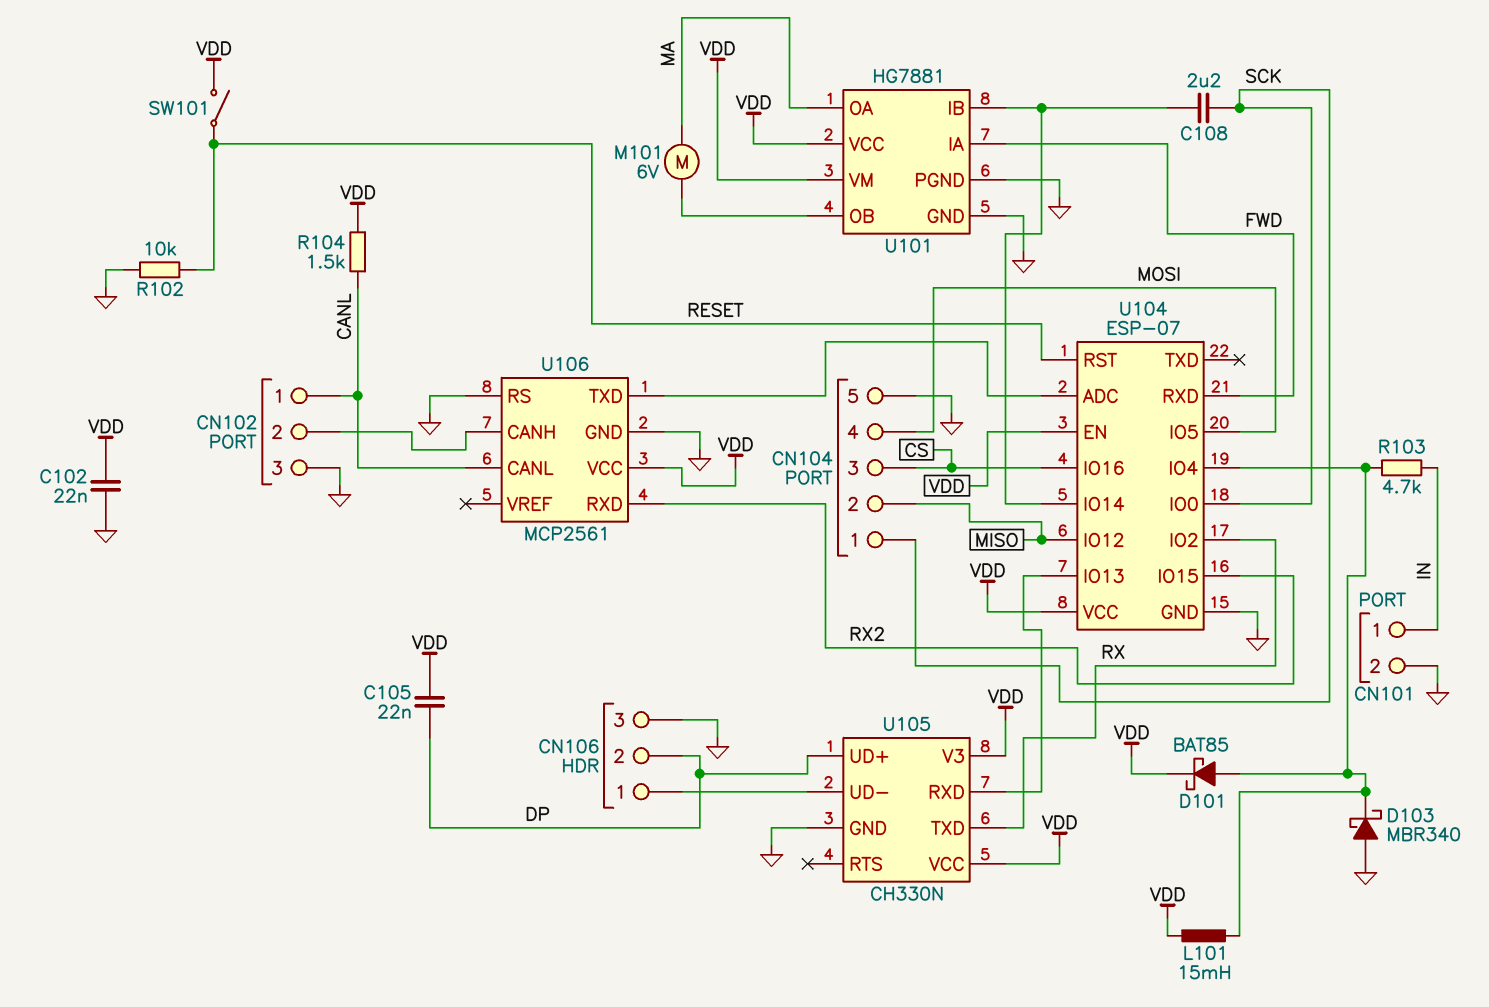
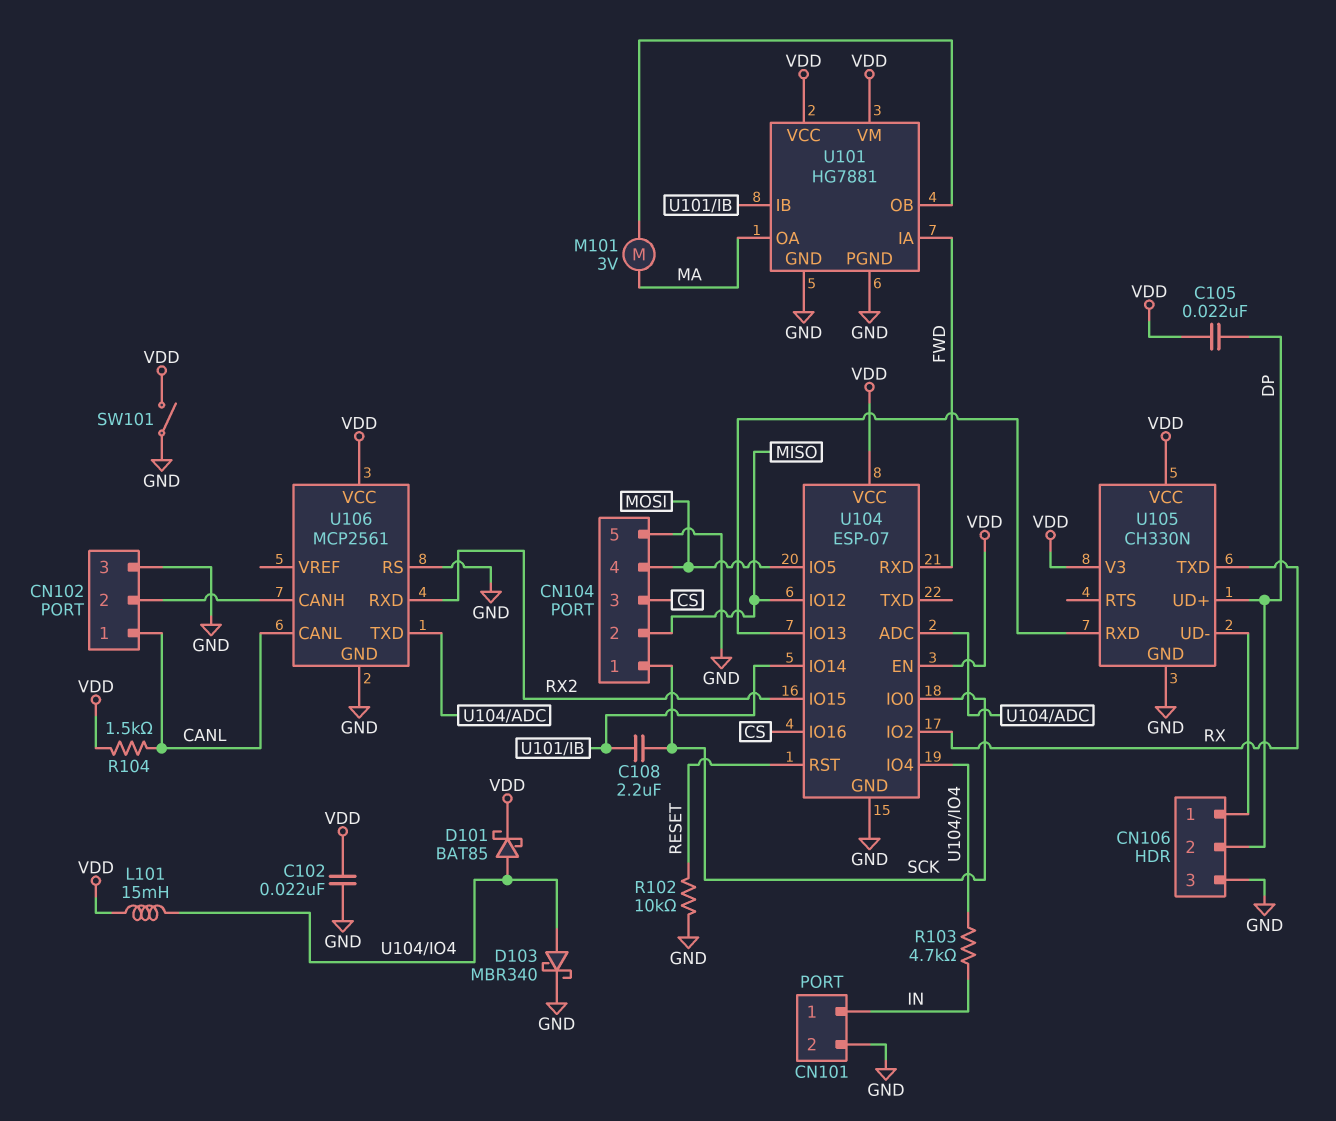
D103: schottky MBR340 (A GND, K U104/IO4) -> schottky MBR340 (A U104/IO4, K GND)
M101: motor 6V (MA, U101/OB) -> motor 3V (MA, U101/OB)
SW101: switch (RESET, VDD) -> switch (GND, VDD)

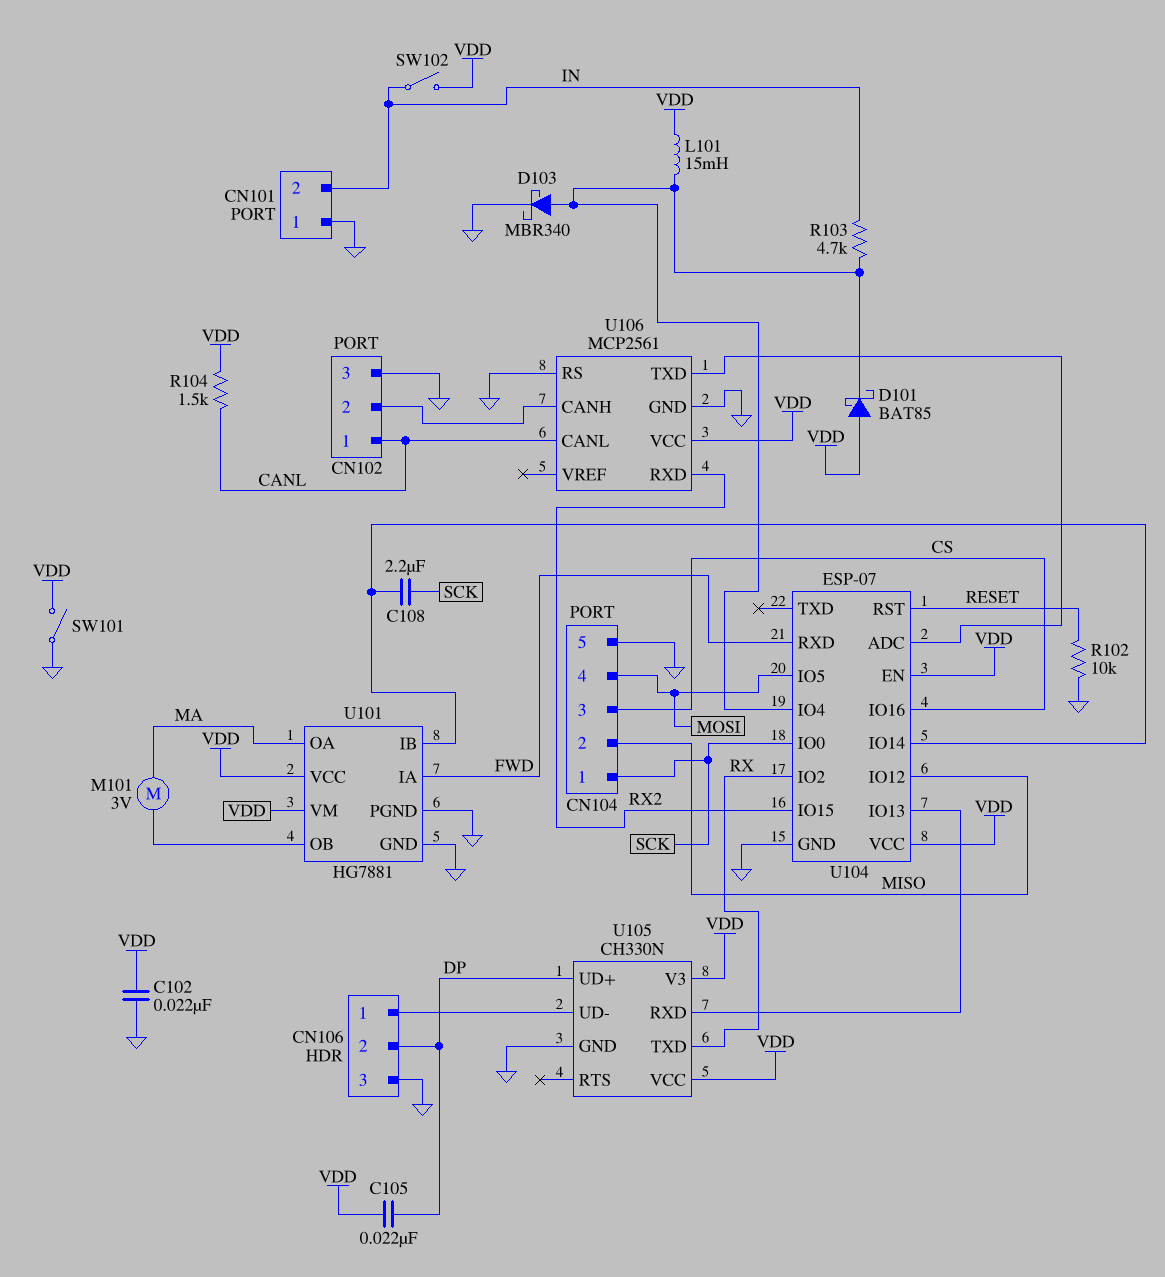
CN101 pin 1: IN -> GND
CN101 pin 2: GND -> IN
D101: schottky BAT85 (A U104/IO4, K VDD) -> schottky BAT85 (A VDD, K U104/IO4)
SW102: none -> switch (IN, VDD)

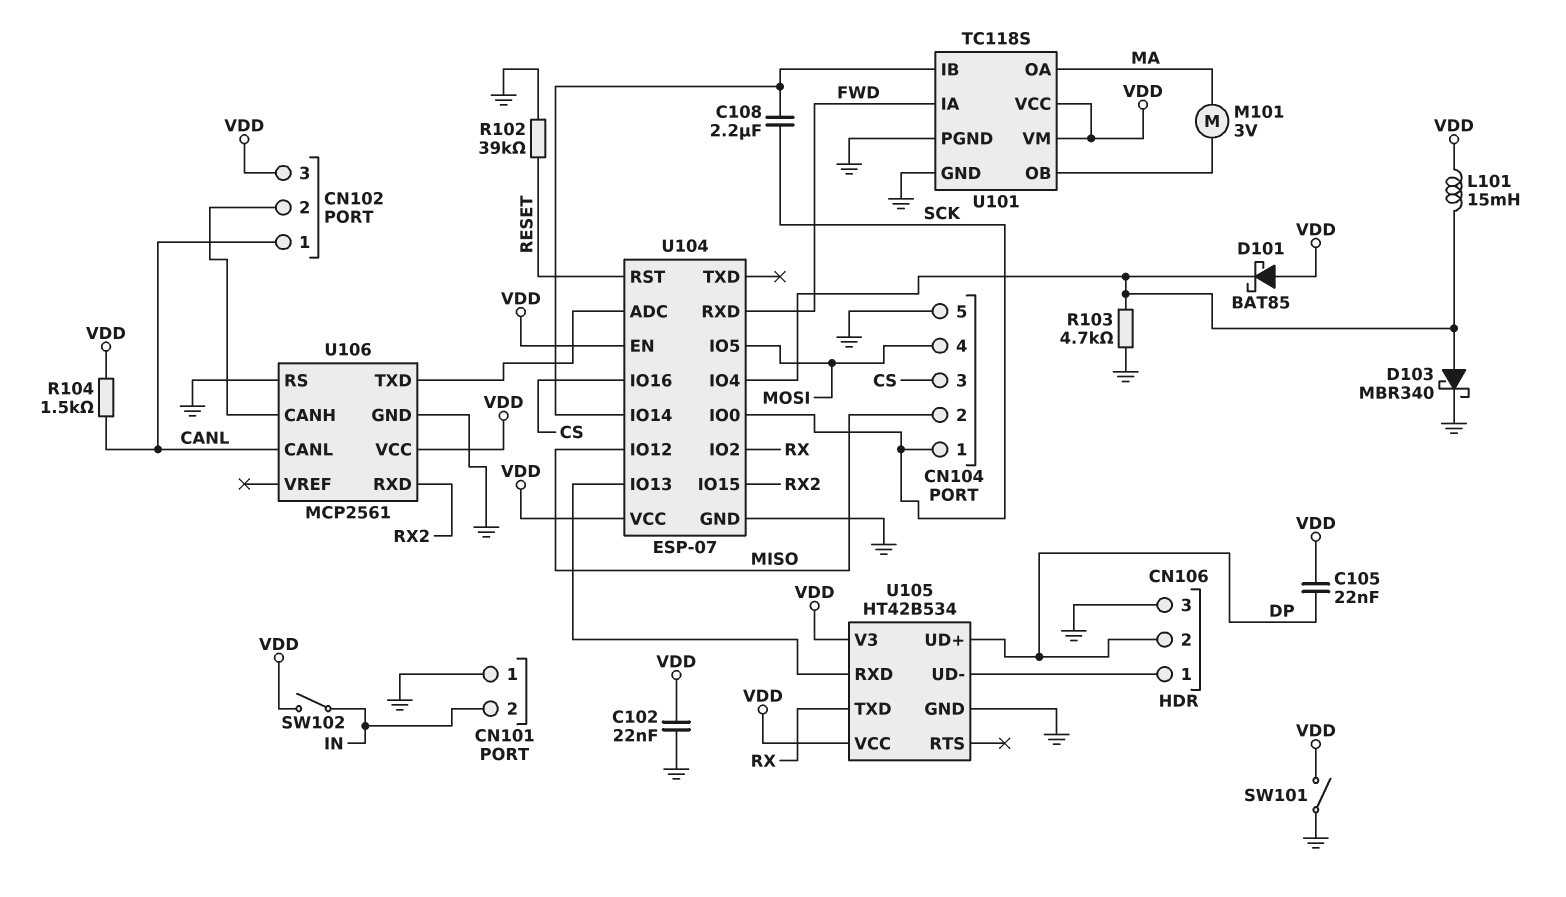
CN102 pin 3: GND -> VDD
R102: 10k (GND, RESET) -> 39k (GND, RESET)
R103: 4.7k (IN, U104/IO4) -> 4.7k (GND, U104/IO4)
U101: HG7881 -> TC118S
U105: CH330N -> HT42B534

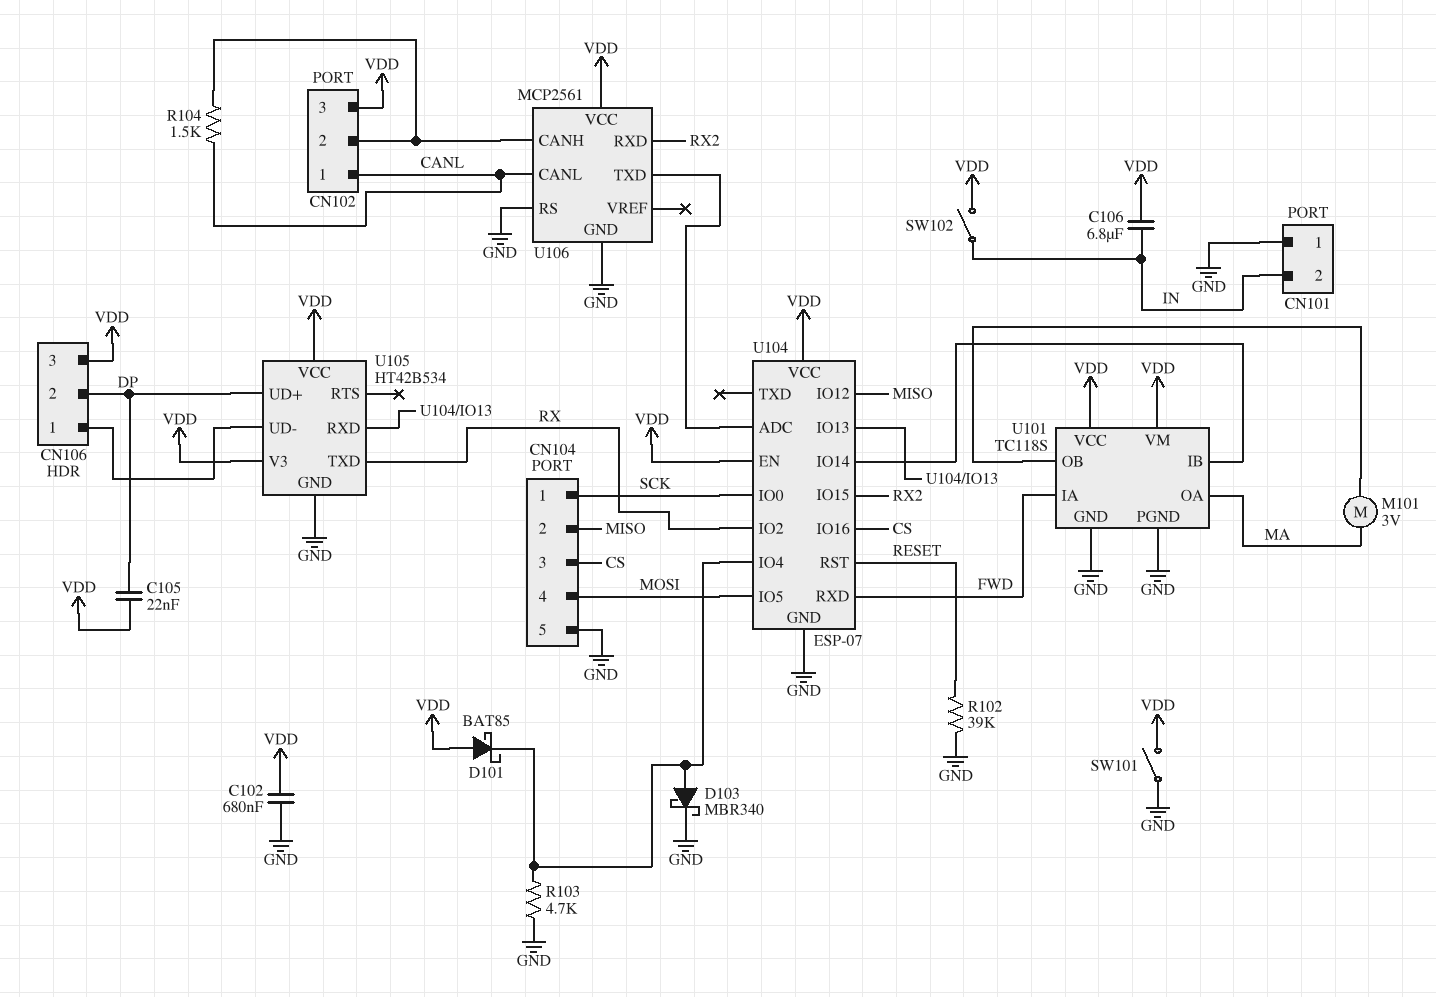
C102: 22nF (GND, VDD) -> 680nF (GND, VDD)
C106: none -> 6.8uF (IN, VDD)
C108: 2.2uF (SCK, U101/IB) -> none
CN106 pin 3: GND -> VDD
L101: 15mH (U104/IO4, VDD) -> none
R104: 1.5k (CANL, VDD) -> 1.5k (CANL, CN102/2)

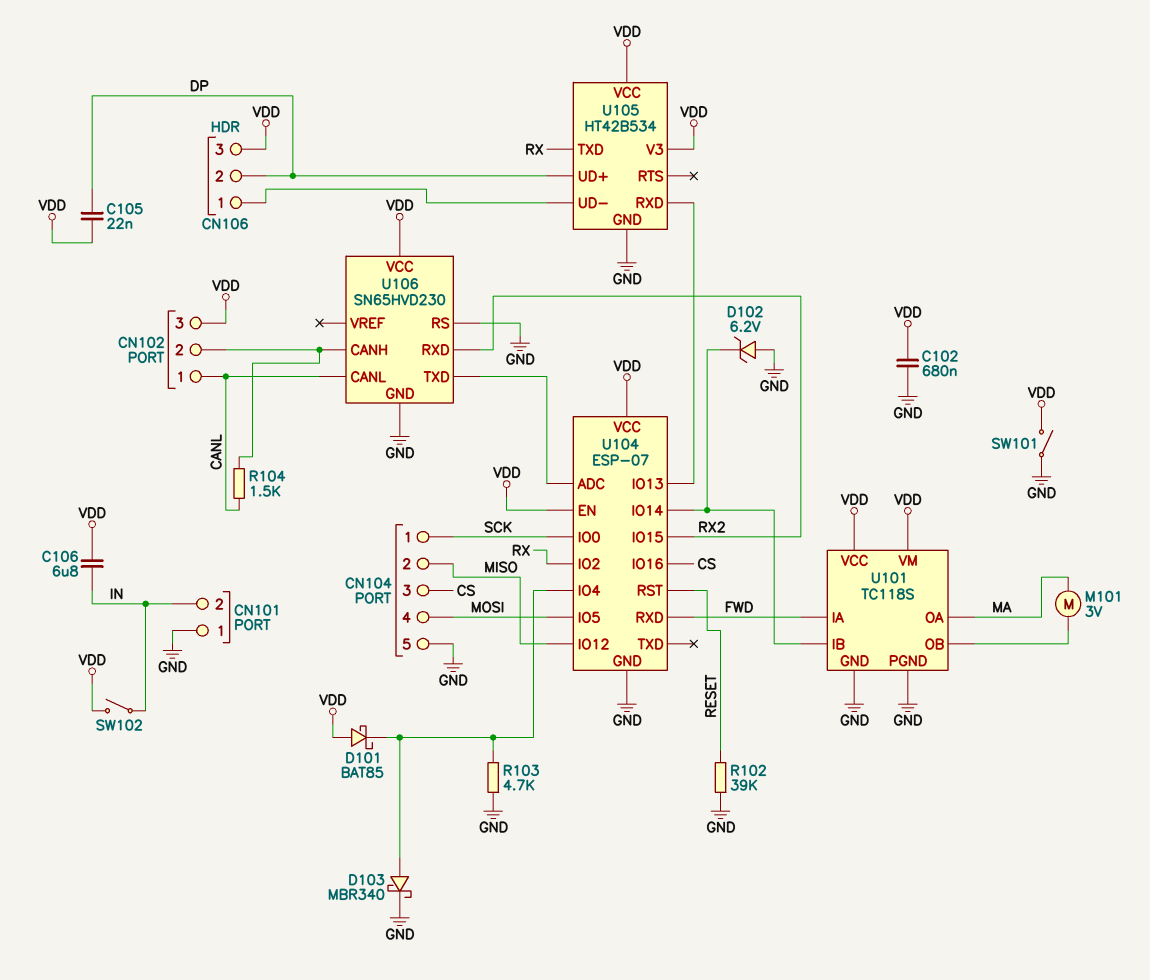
D102: none -> zener 6.2V (A GND, K U101/IB)
U106: MCP2561 -> SN65HVD230

